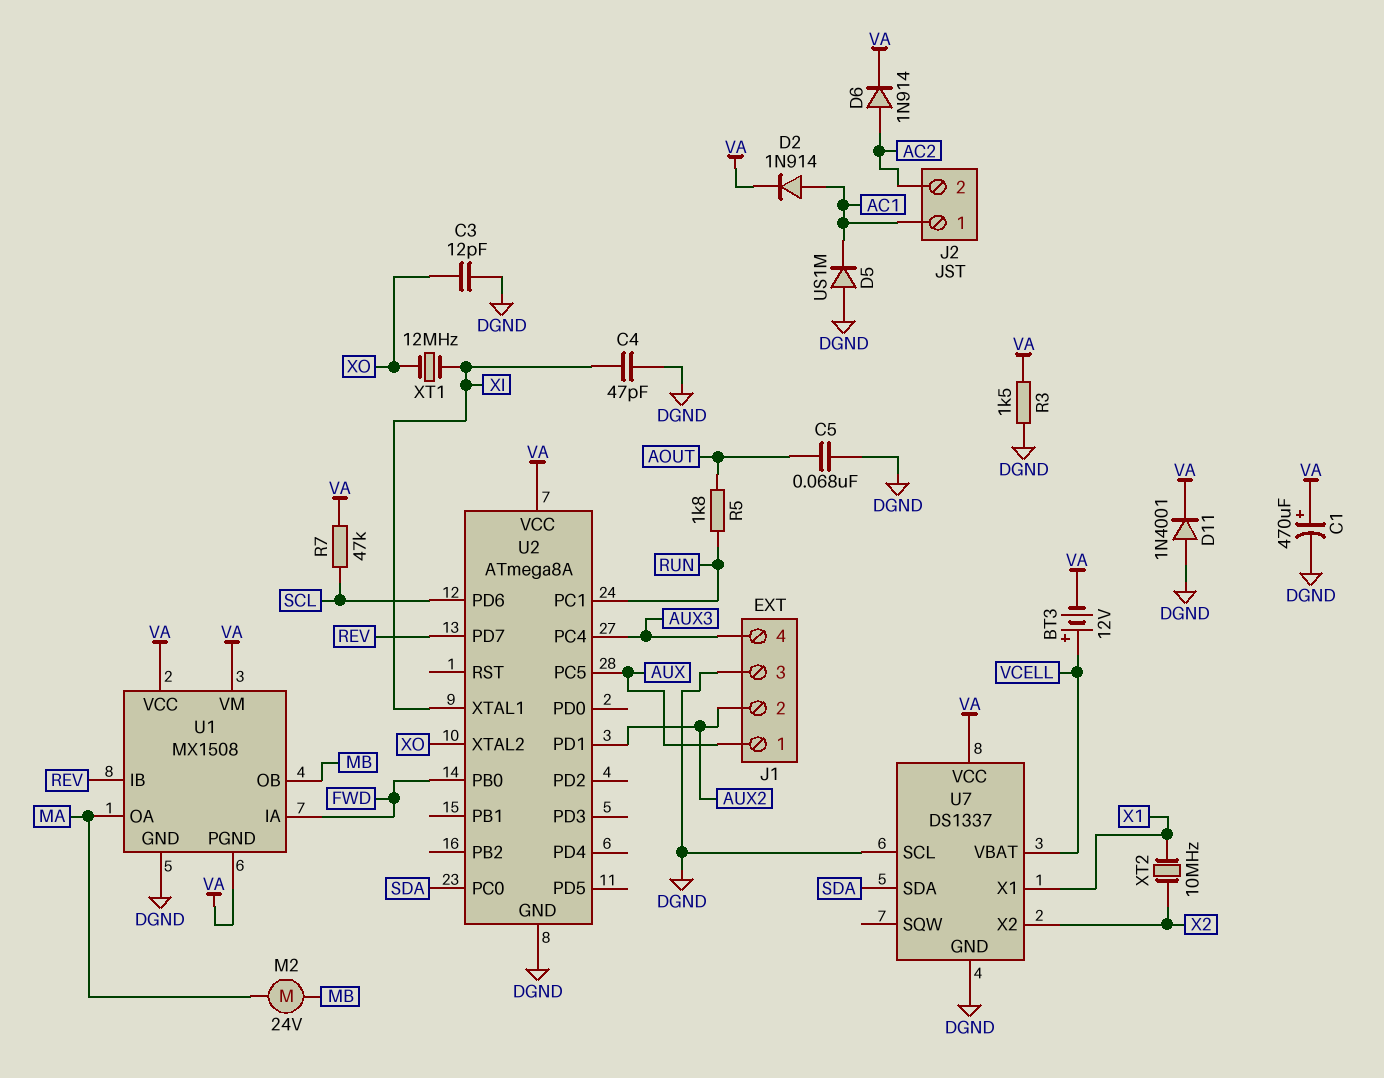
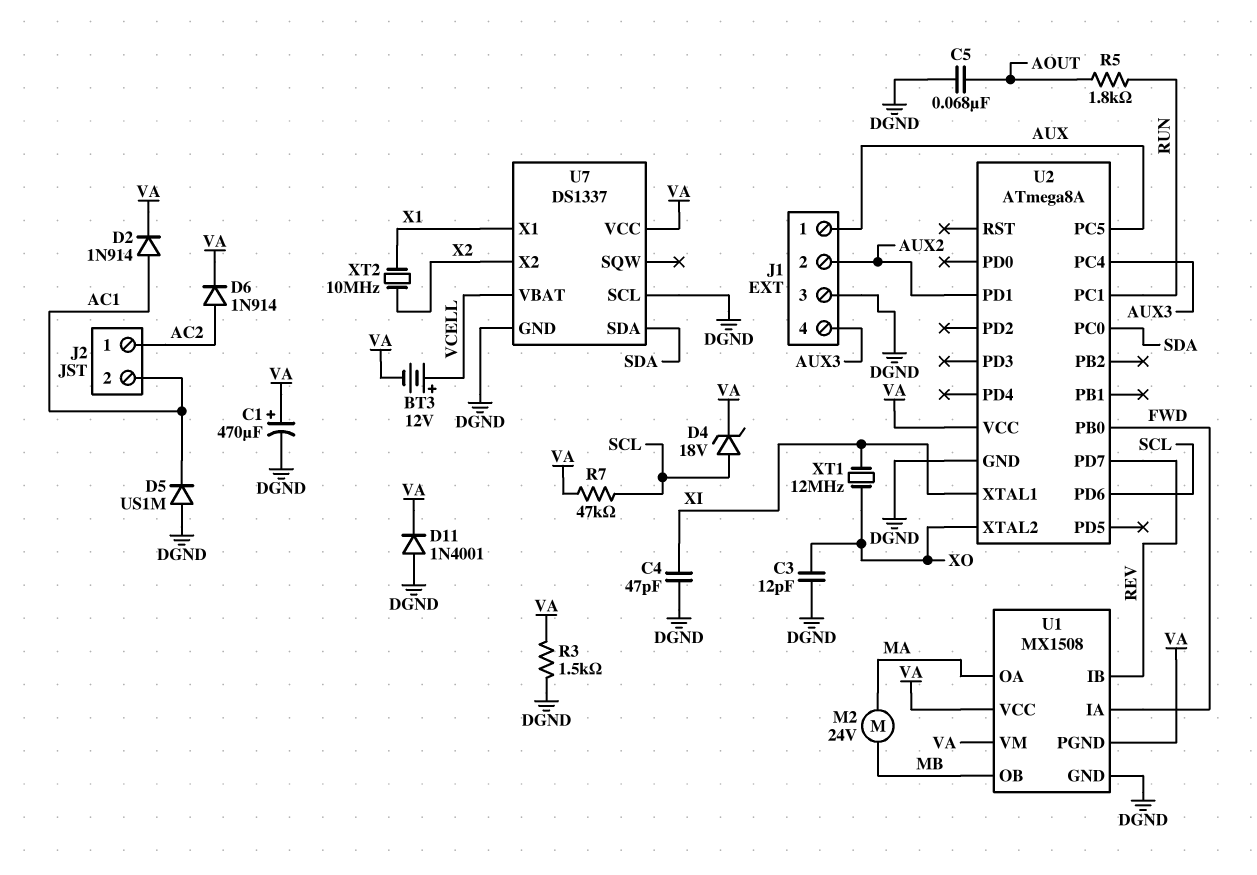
D4: none -> zener 18V (A SCL, K VA)
J2 pin 1: AC1 -> AC2
J2 pin 2: AC2 -> AC1

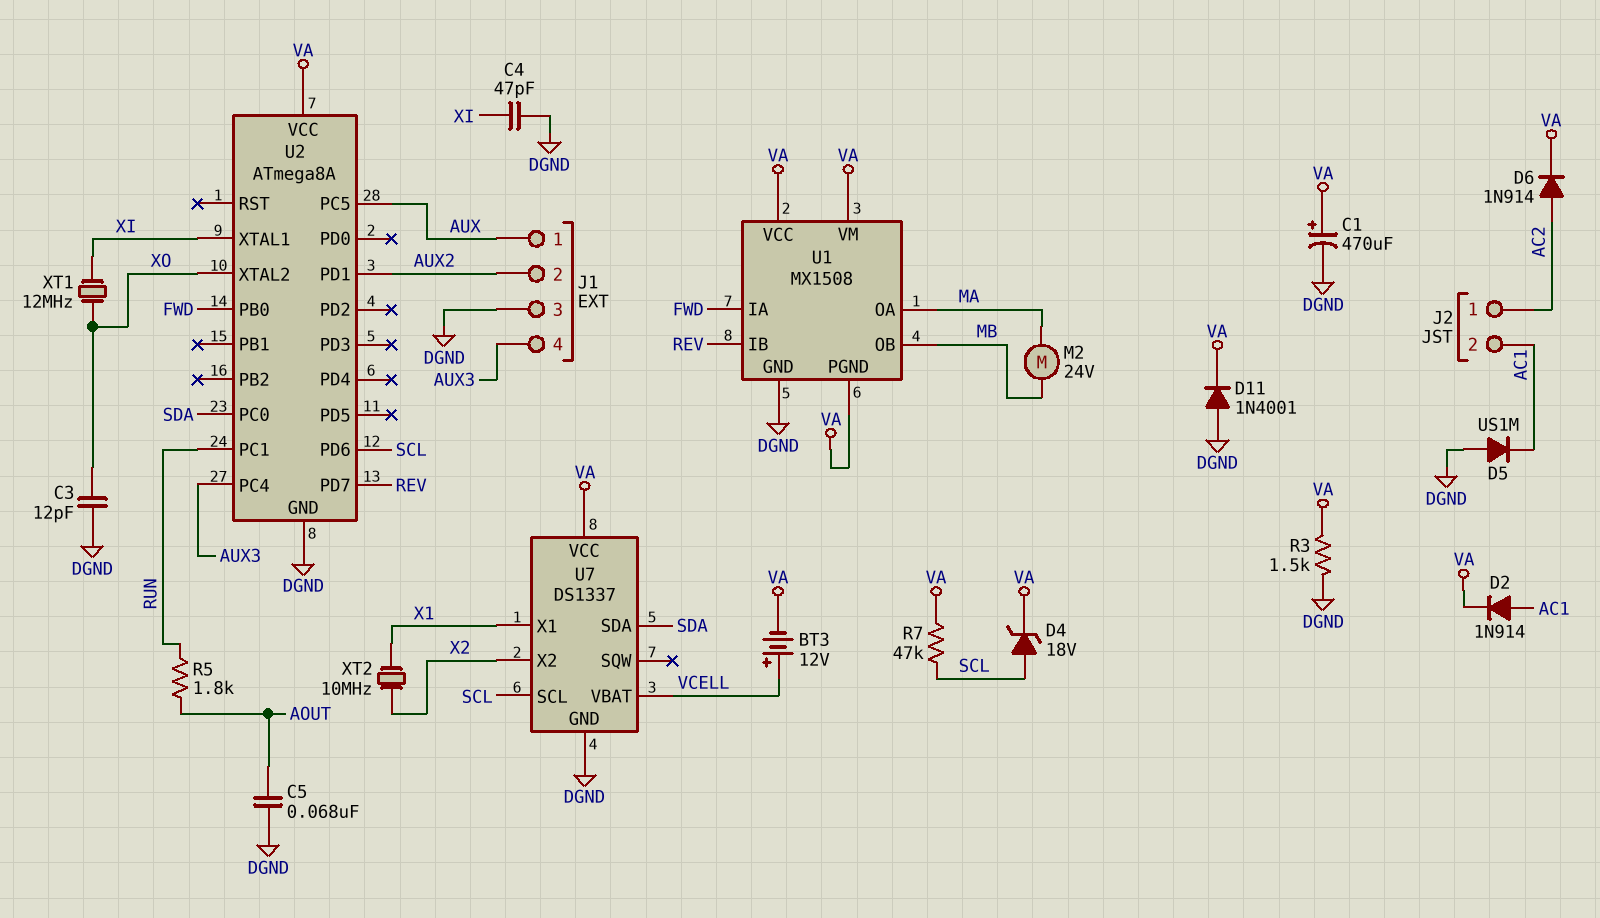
U7 pin SCL: DGND -> SCL

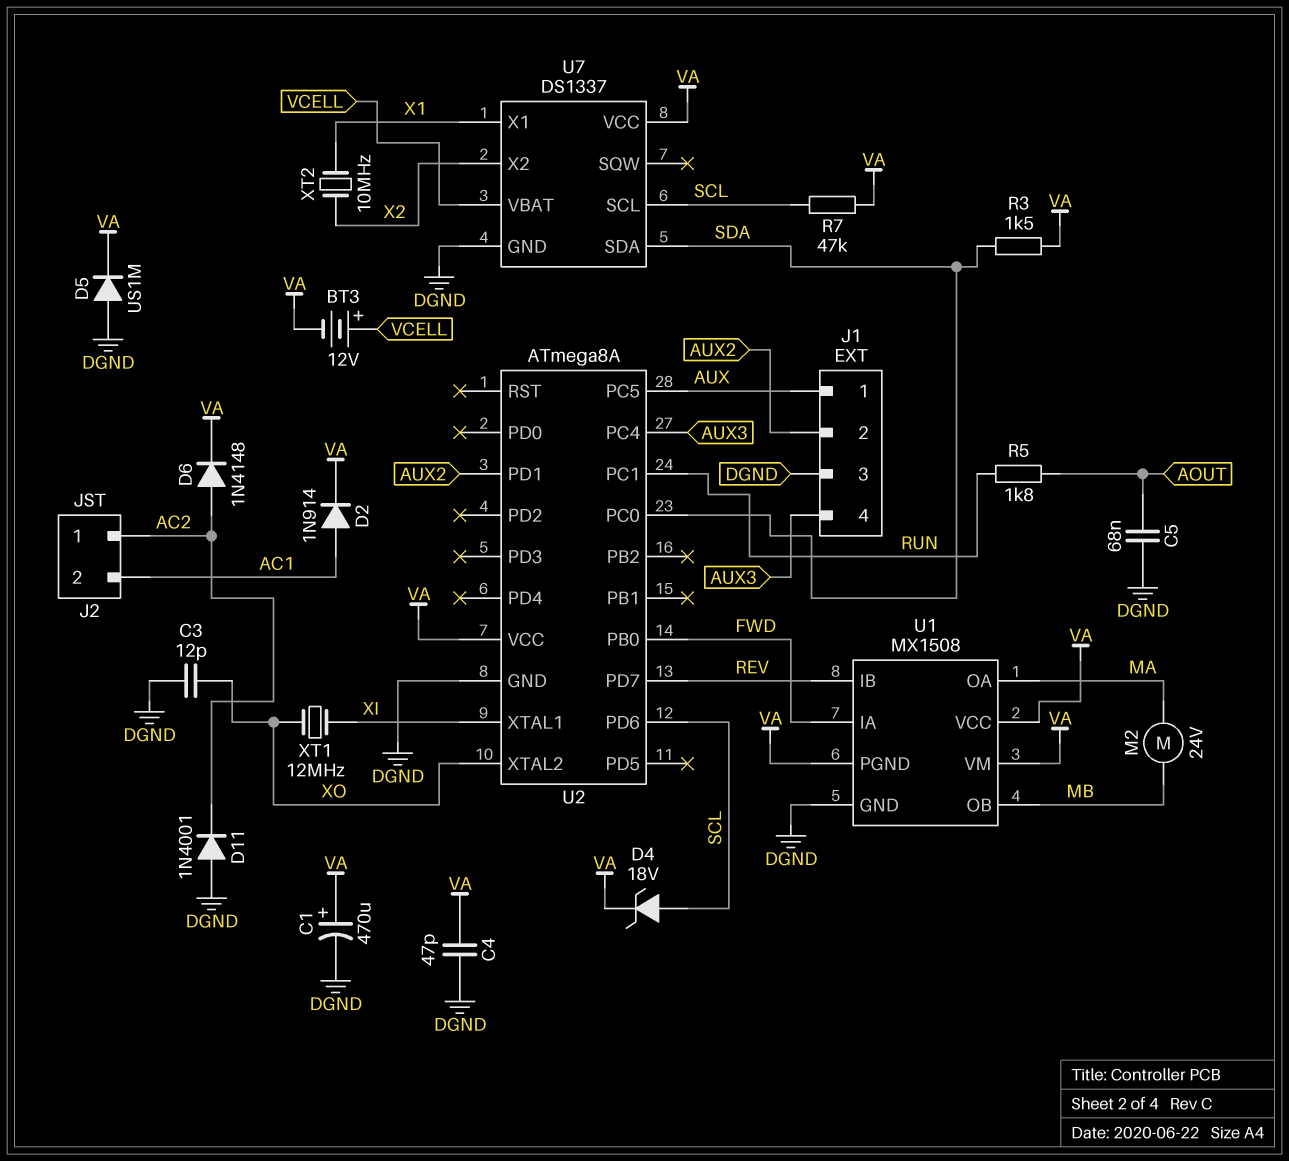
C4: 47pF (DGND, XI) -> 47pF (DGND, VA)
D5: diode US1M (A DGND, K AC1) -> diode US1M (A DGND, K VA)
D6: diode 1N914 (A AC2, K VA) -> diode 1N4148 (A AC2, K VA)
D11: diode 1N4001 (A DGND, K VA) -> diode 1N4001 (A DGND, K AC2)
R3: 1.5k (DGND, VA) -> 1.5k (SDA, VA)

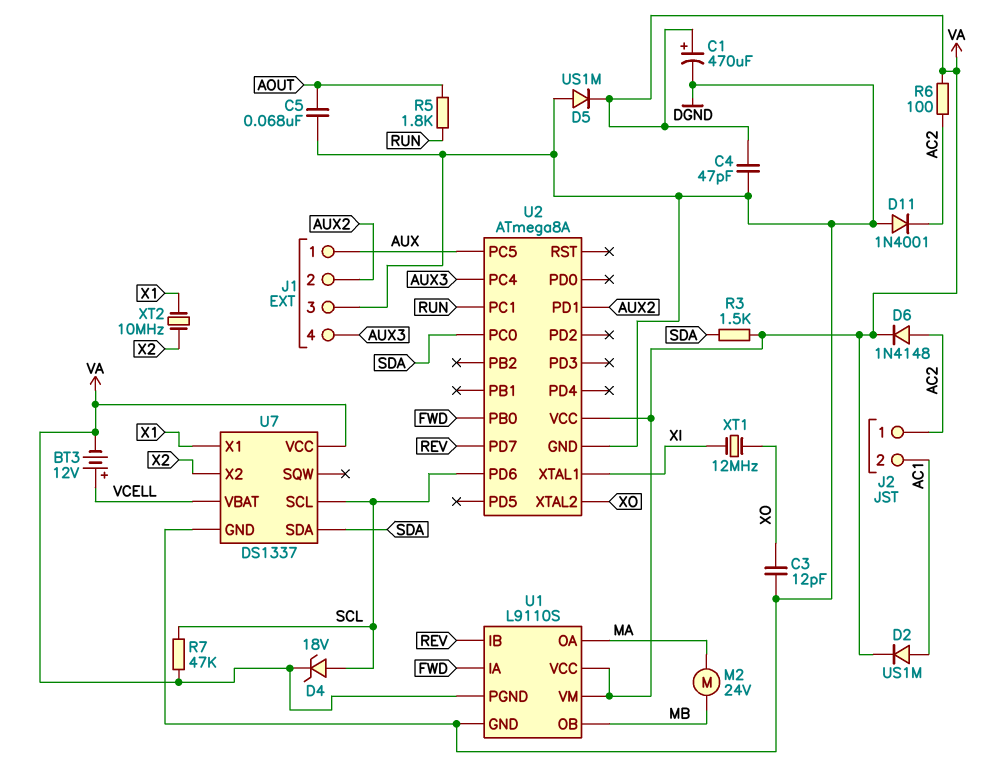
D2: diode 1N914 (A AC1, K VA) -> diode US1M (A AC1, K VA)
R6: none -> 100 (AC2, VA)
U1: MX1508 -> L9110S

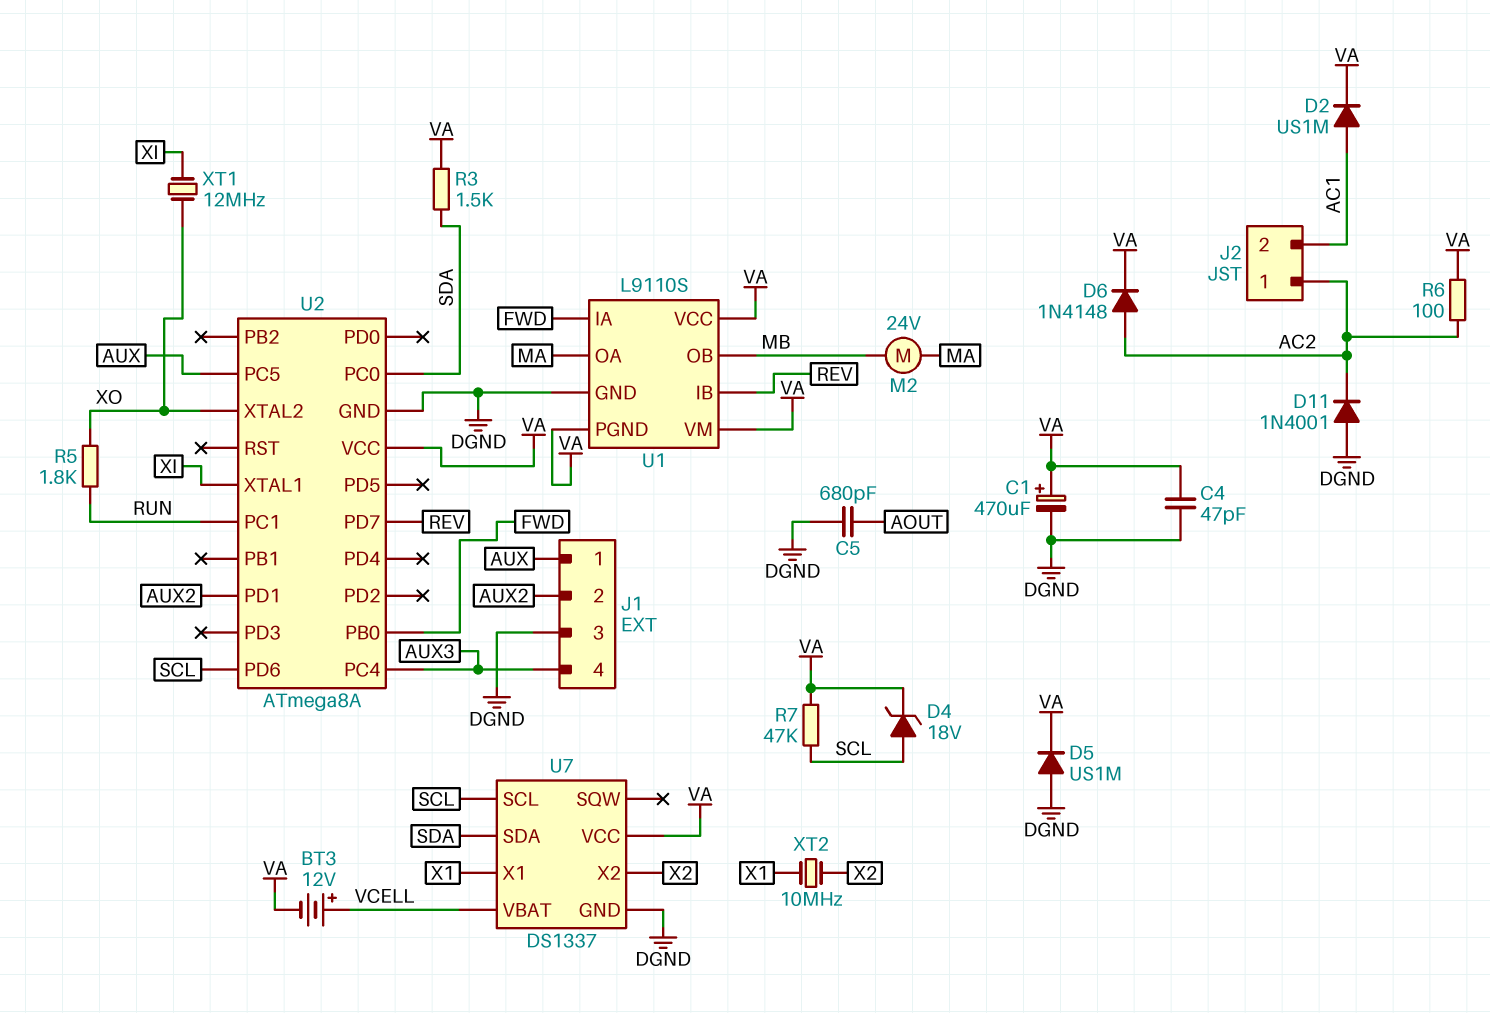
C3: 12pF (DGND, XO) -> none
C5: 68nF (AOUT, DGND) -> 680pF (AOUT, DGND)
R5: 1.8k (AOUT, RUN) -> 1.8k (RUN, XO)

